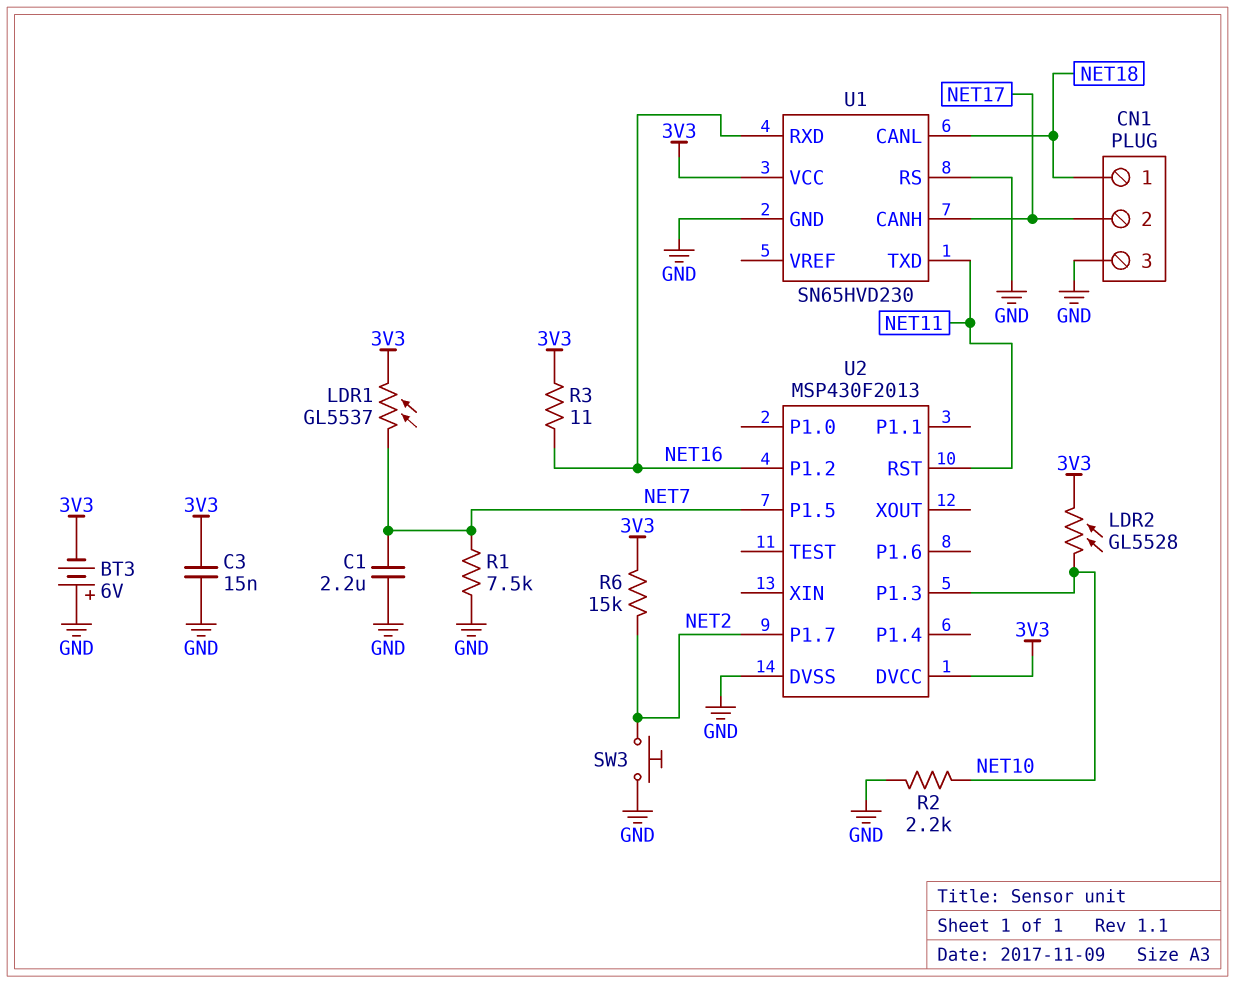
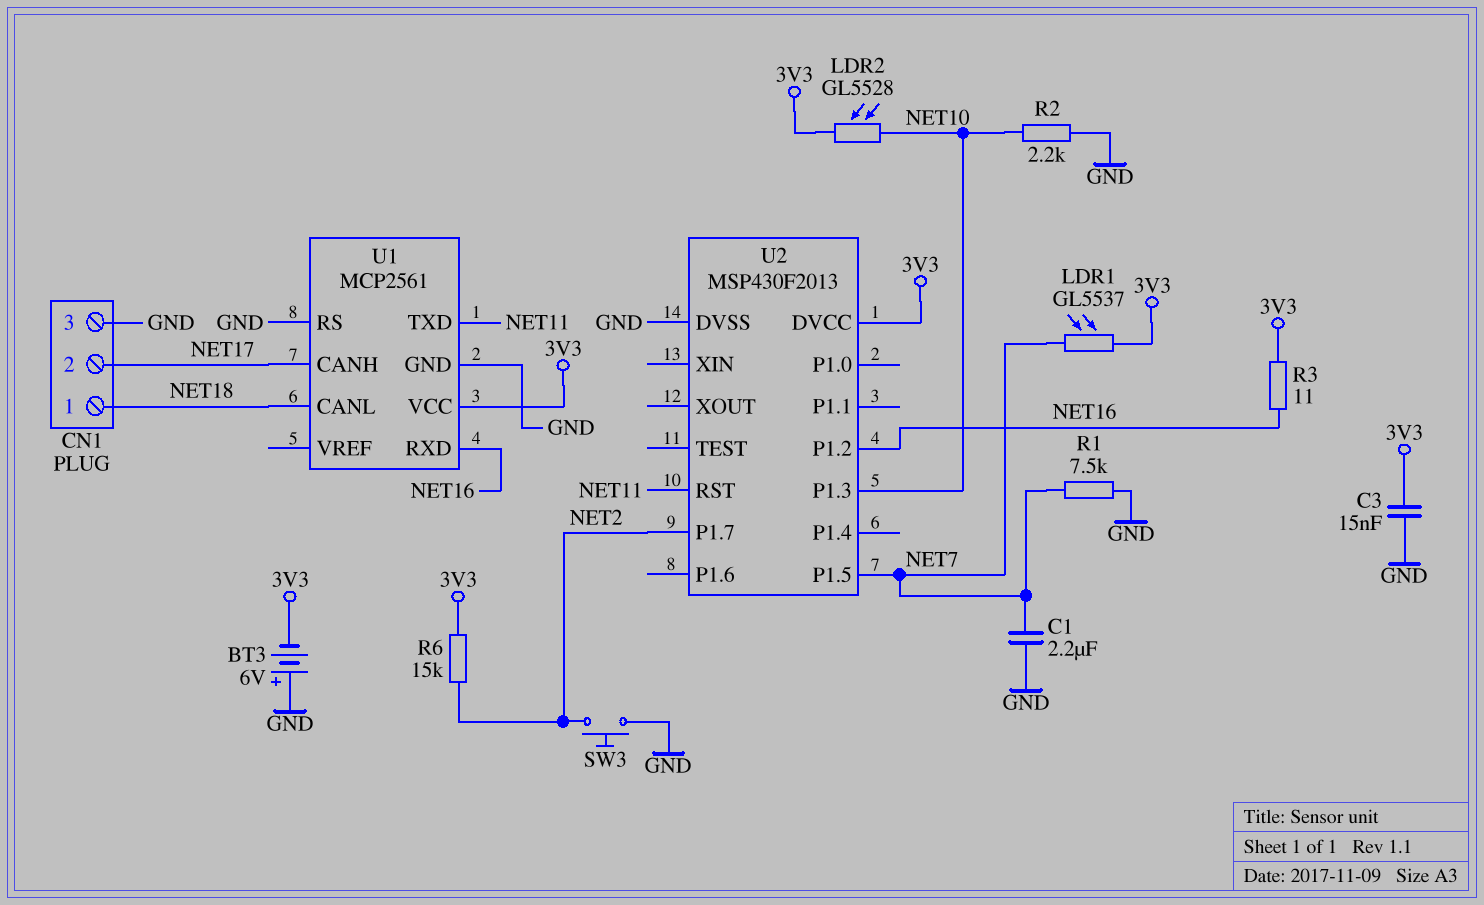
U1: SN65HVD230 -> MCP2561

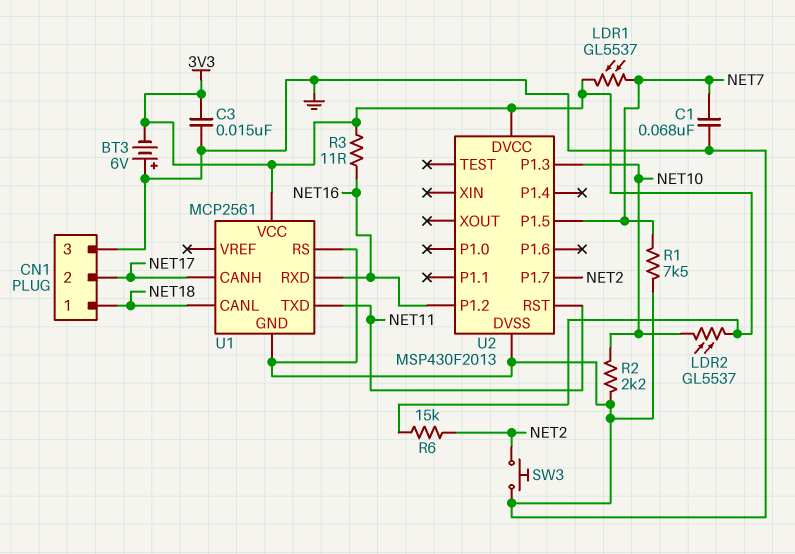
C1: 2.2uF (GND, NET7) -> 68nF (GND, NET7)
LDR2: GL5528 (3V3, NET10) -> GL5537 (3V3, NET10)

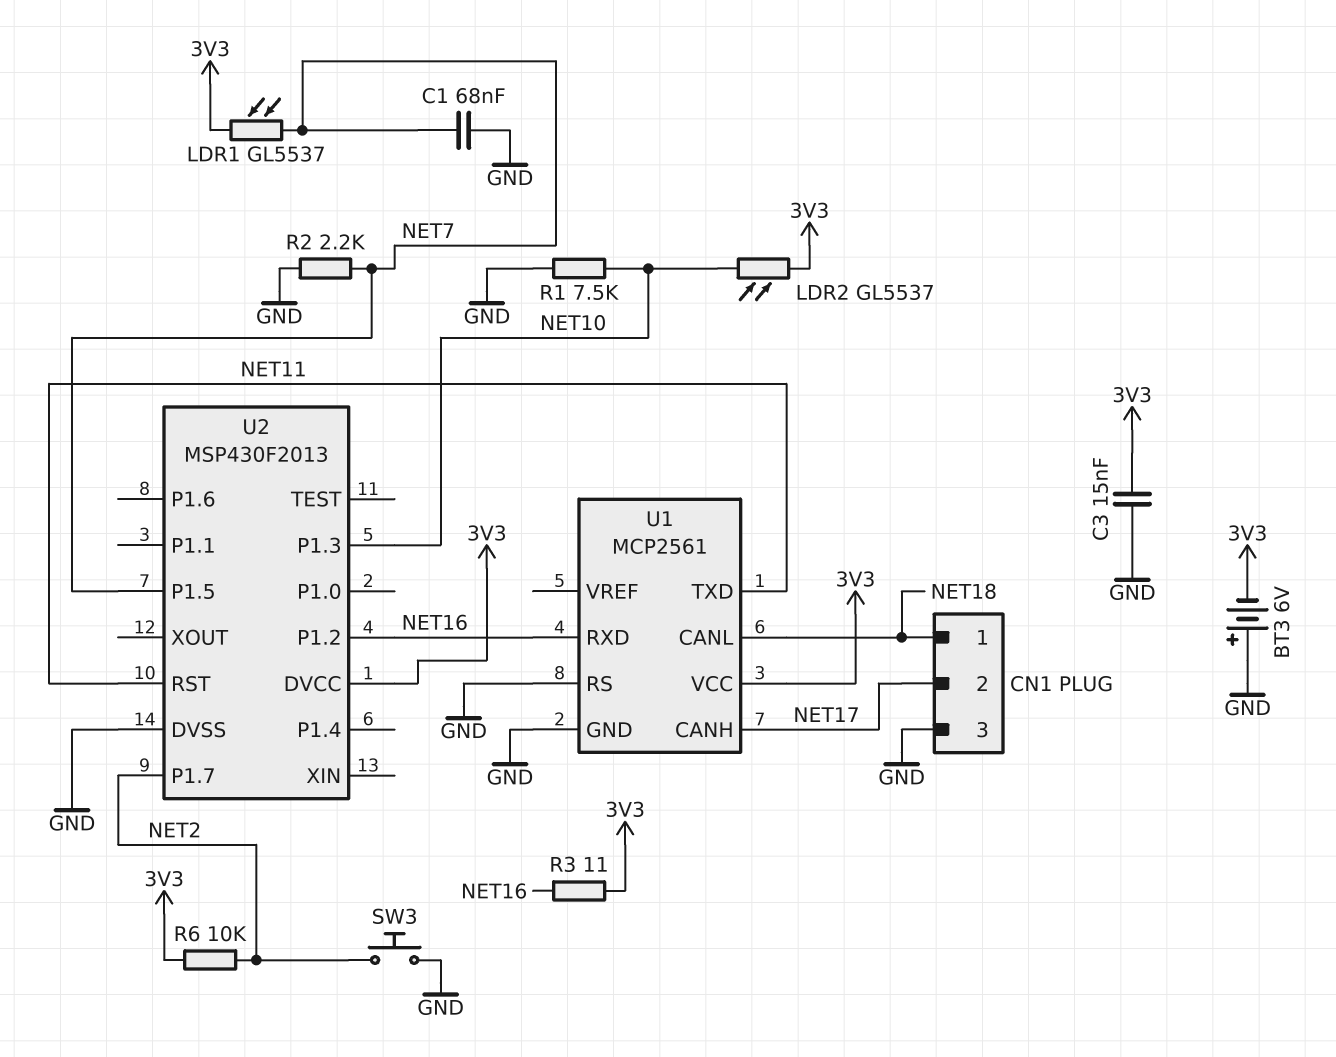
R1: 7.5k (GND, NET7) -> 7.5k (GND, NET10)
R2: 2.2k (GND, NET10) -> 2.2k (GND, NET7)
R6: 15k (3V3, NET2) -> 10k (3V3, NET2)

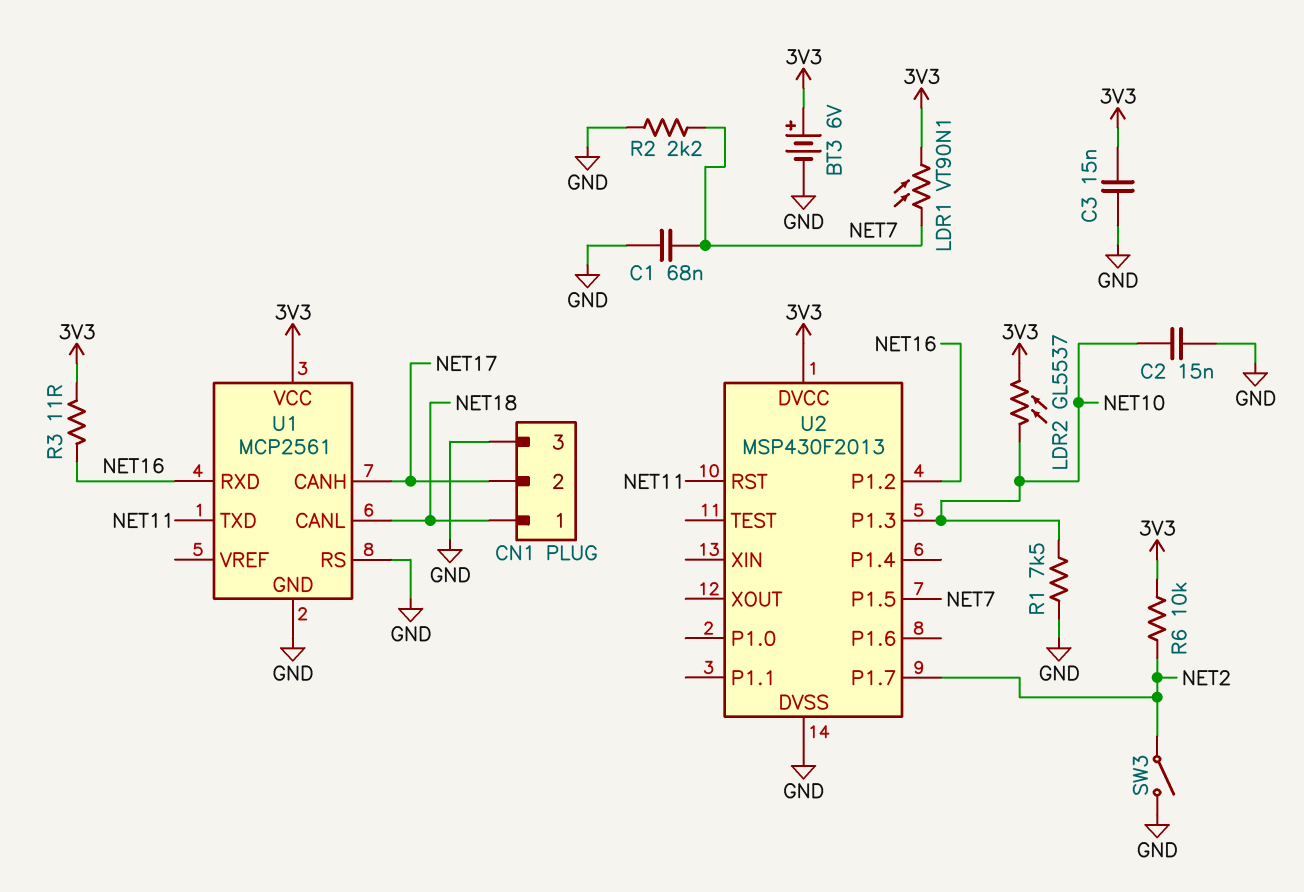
BT3: 6V (plus GND, minus 3V3) -> 6V (plus 3V3, minus GND)
C2: none -> 15nF (GND, NET10)
LDR1: GL5537 (3V3, NET7) -> VT90N1 (3V3, NET7)
SW3: button (GND, NET2) -> switch (GND, NET2)

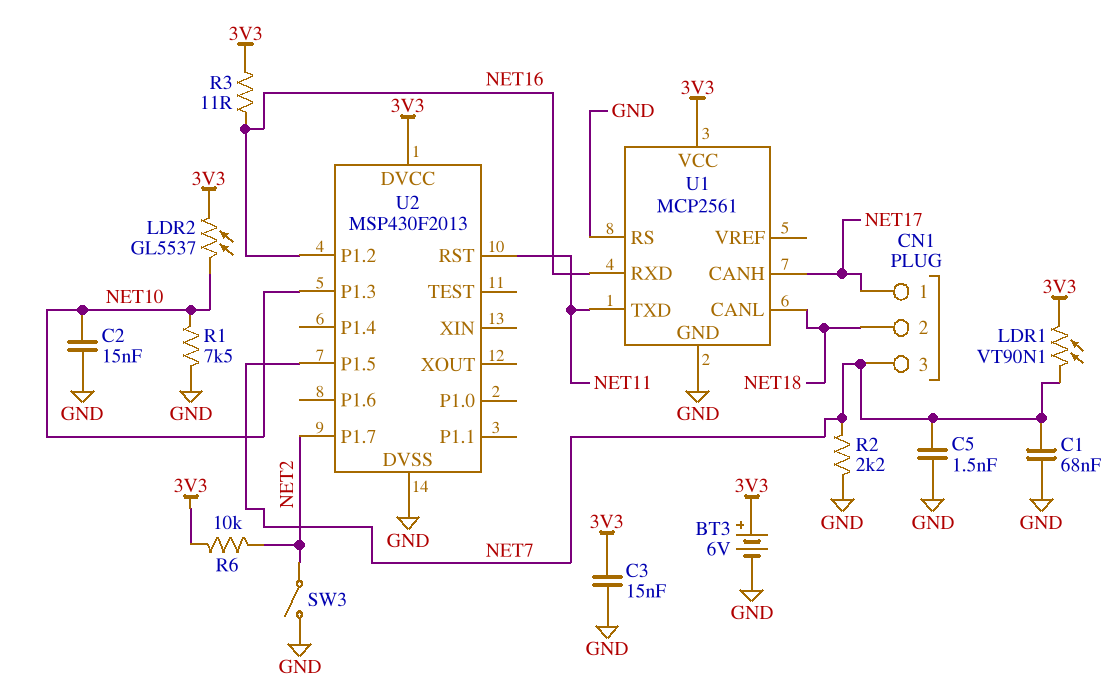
C5: none -> 1.5nF (GND, NET7)
CN1 pin 1: NET18 -> NET17
CN1 pin 2: NET17 -> NET18
CN1 pin 3: GND -> NET7

